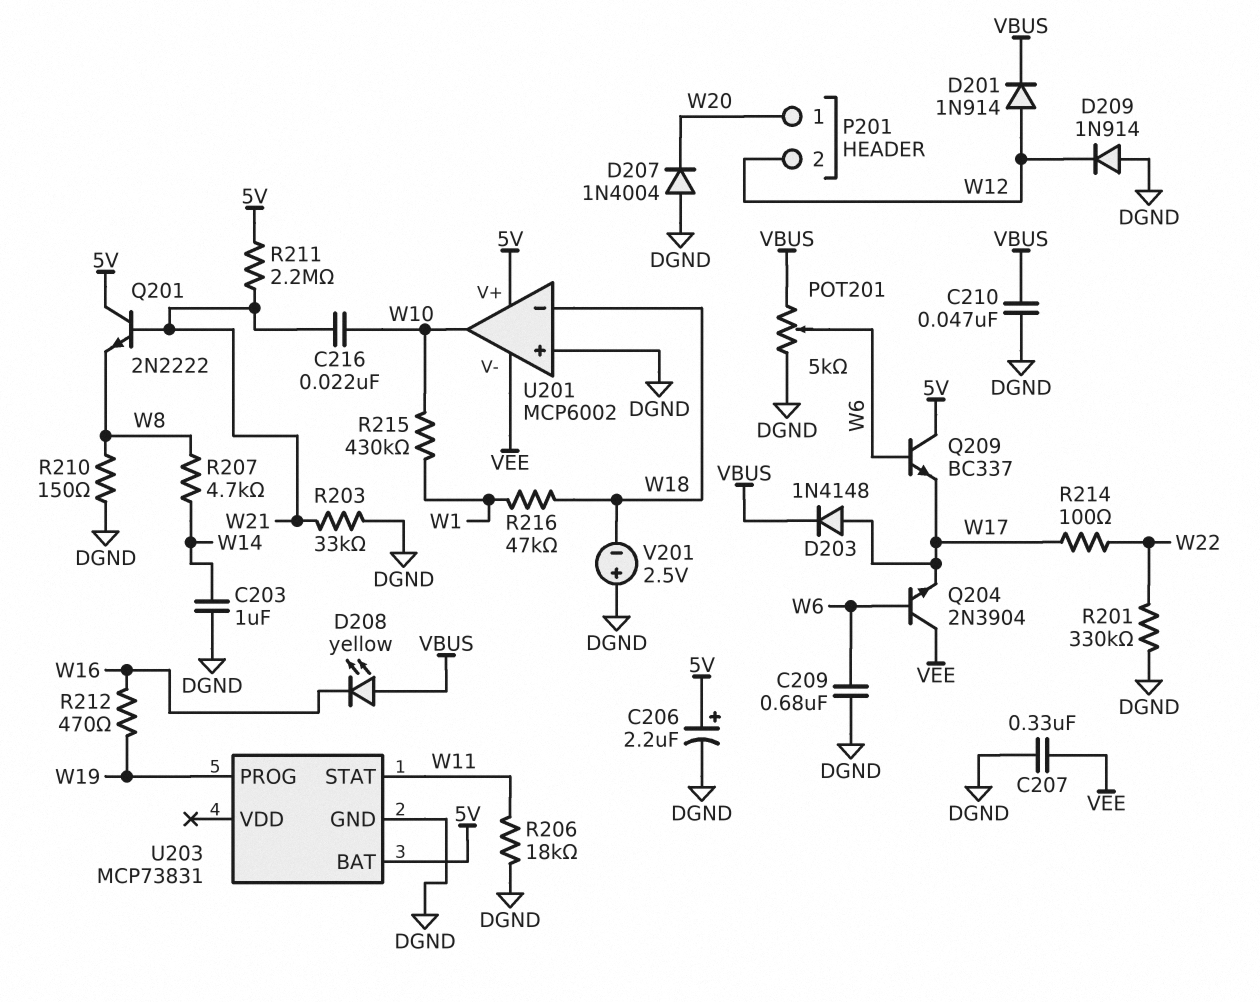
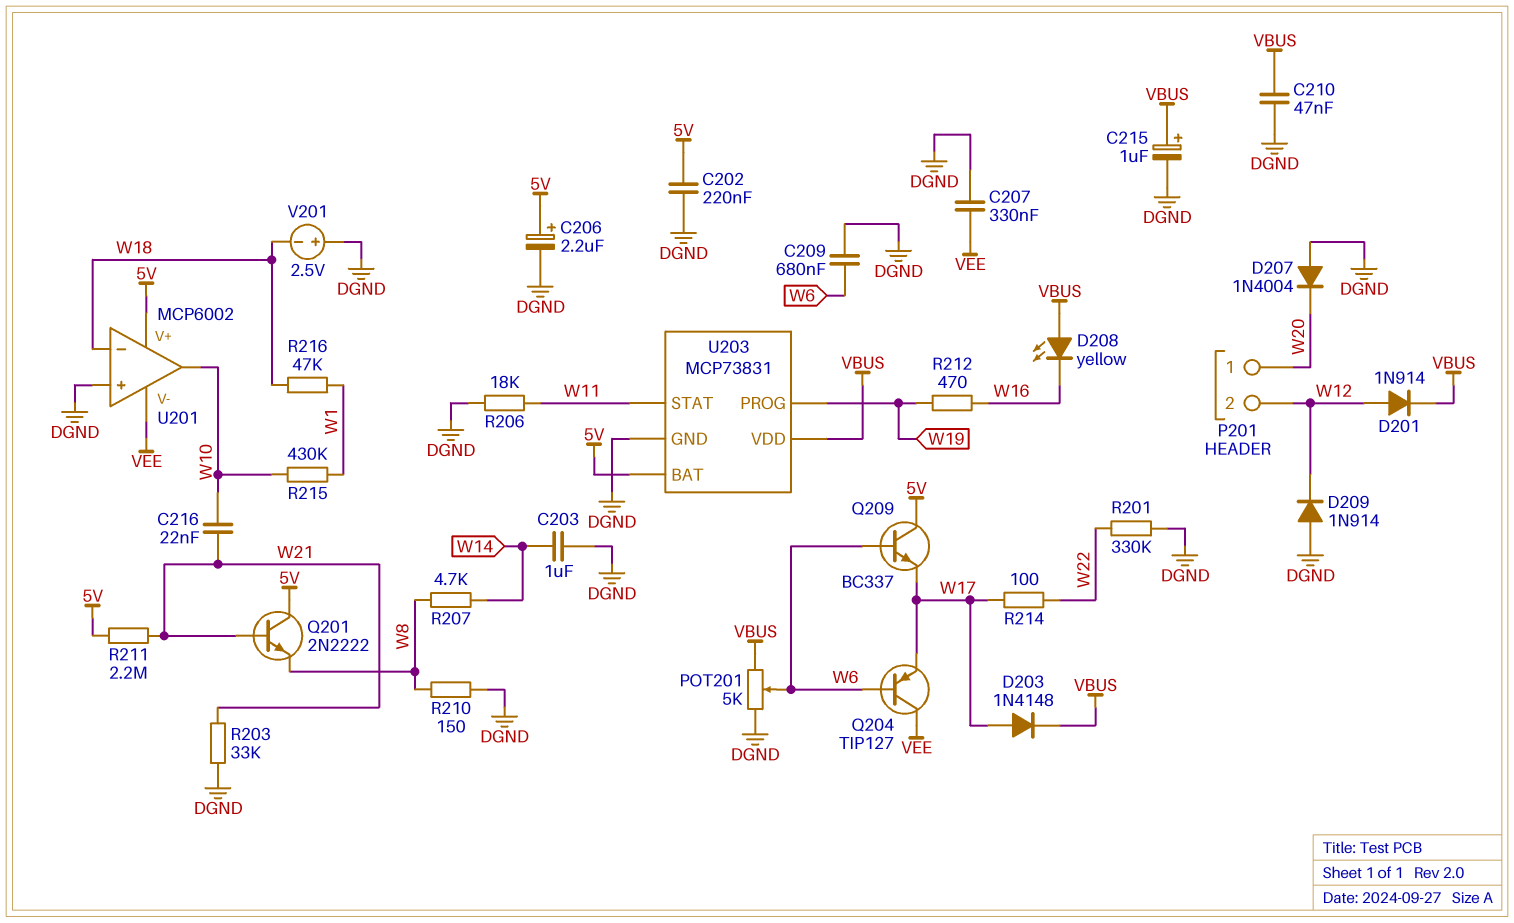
C202: none -> 220nF (5V, DGND)
C215: none -> 1uF (plus VBUS, minus DGND)
Q204: NPN 2N3904 (B W6, C VEE, E W17) -> PNP TIP127 (B W6, C VEE, E W17)
U203 pin VDD: none -> VBUS

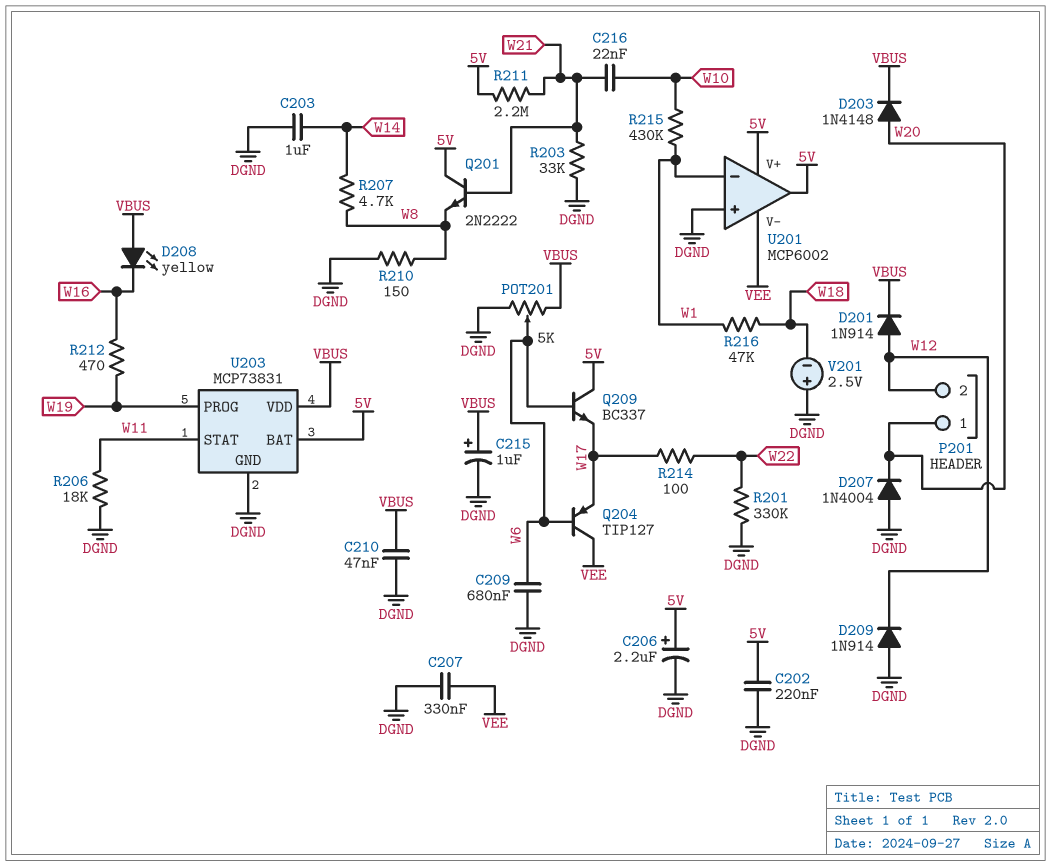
D203: diode 1N4148 (A W17, K VBUS) -> diode 1N4148 (A W20, K VBUS)
U201 pin in-: W18 -> W1
U201 pin out: W10 -> 5V

